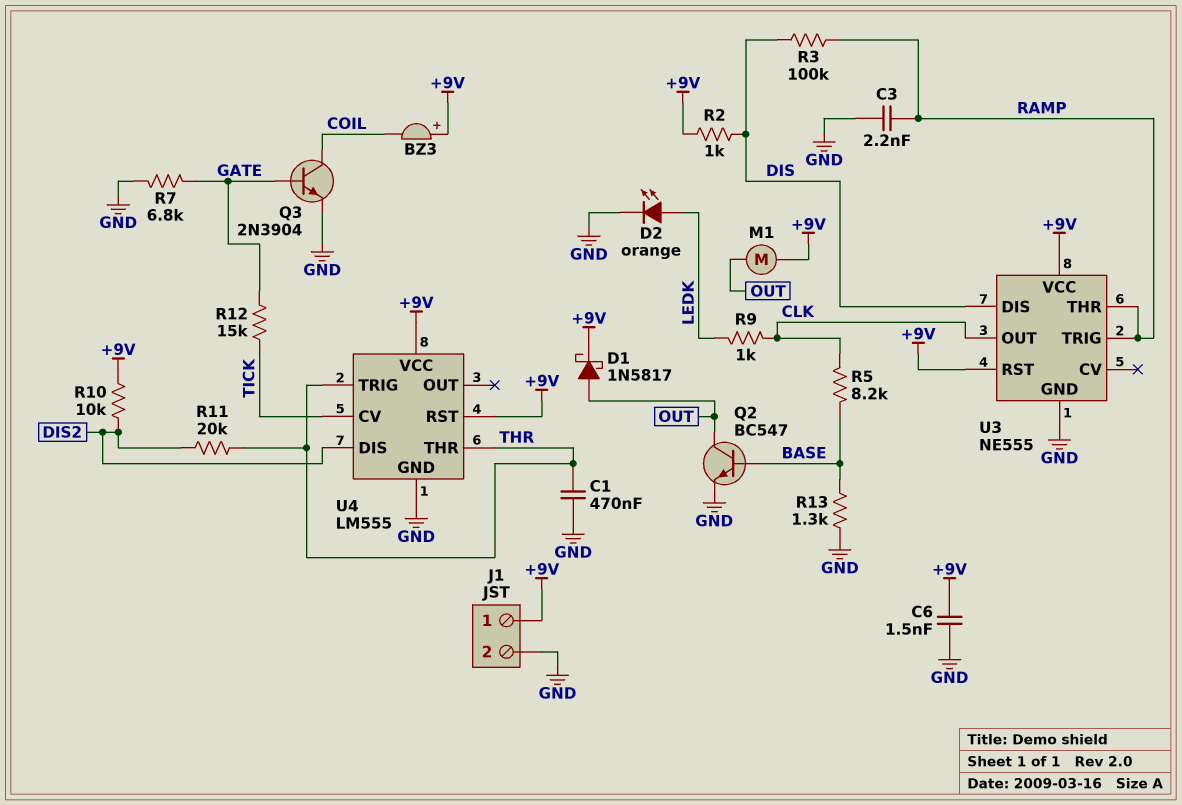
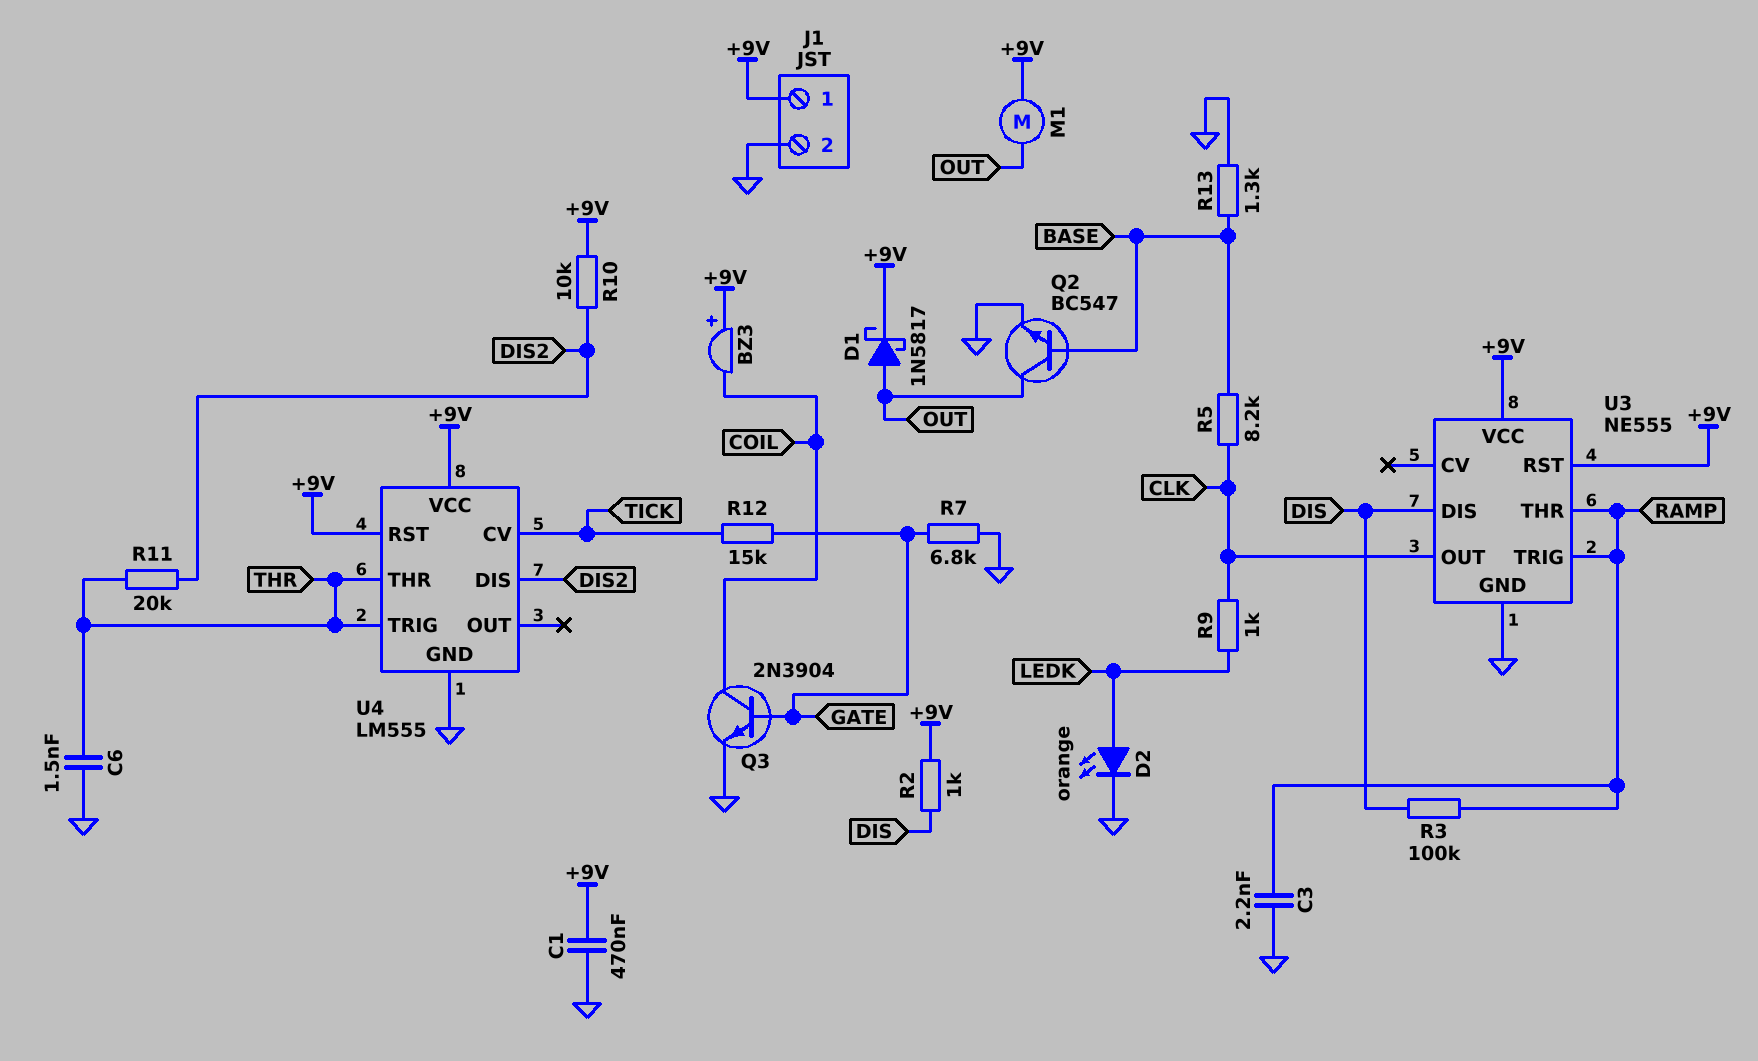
C1: 470nF (GND, THR) -> 470nF (+9V, GND)
C6: 1.5nF (+9V, GND) -> 1.5nF (GND, THR)

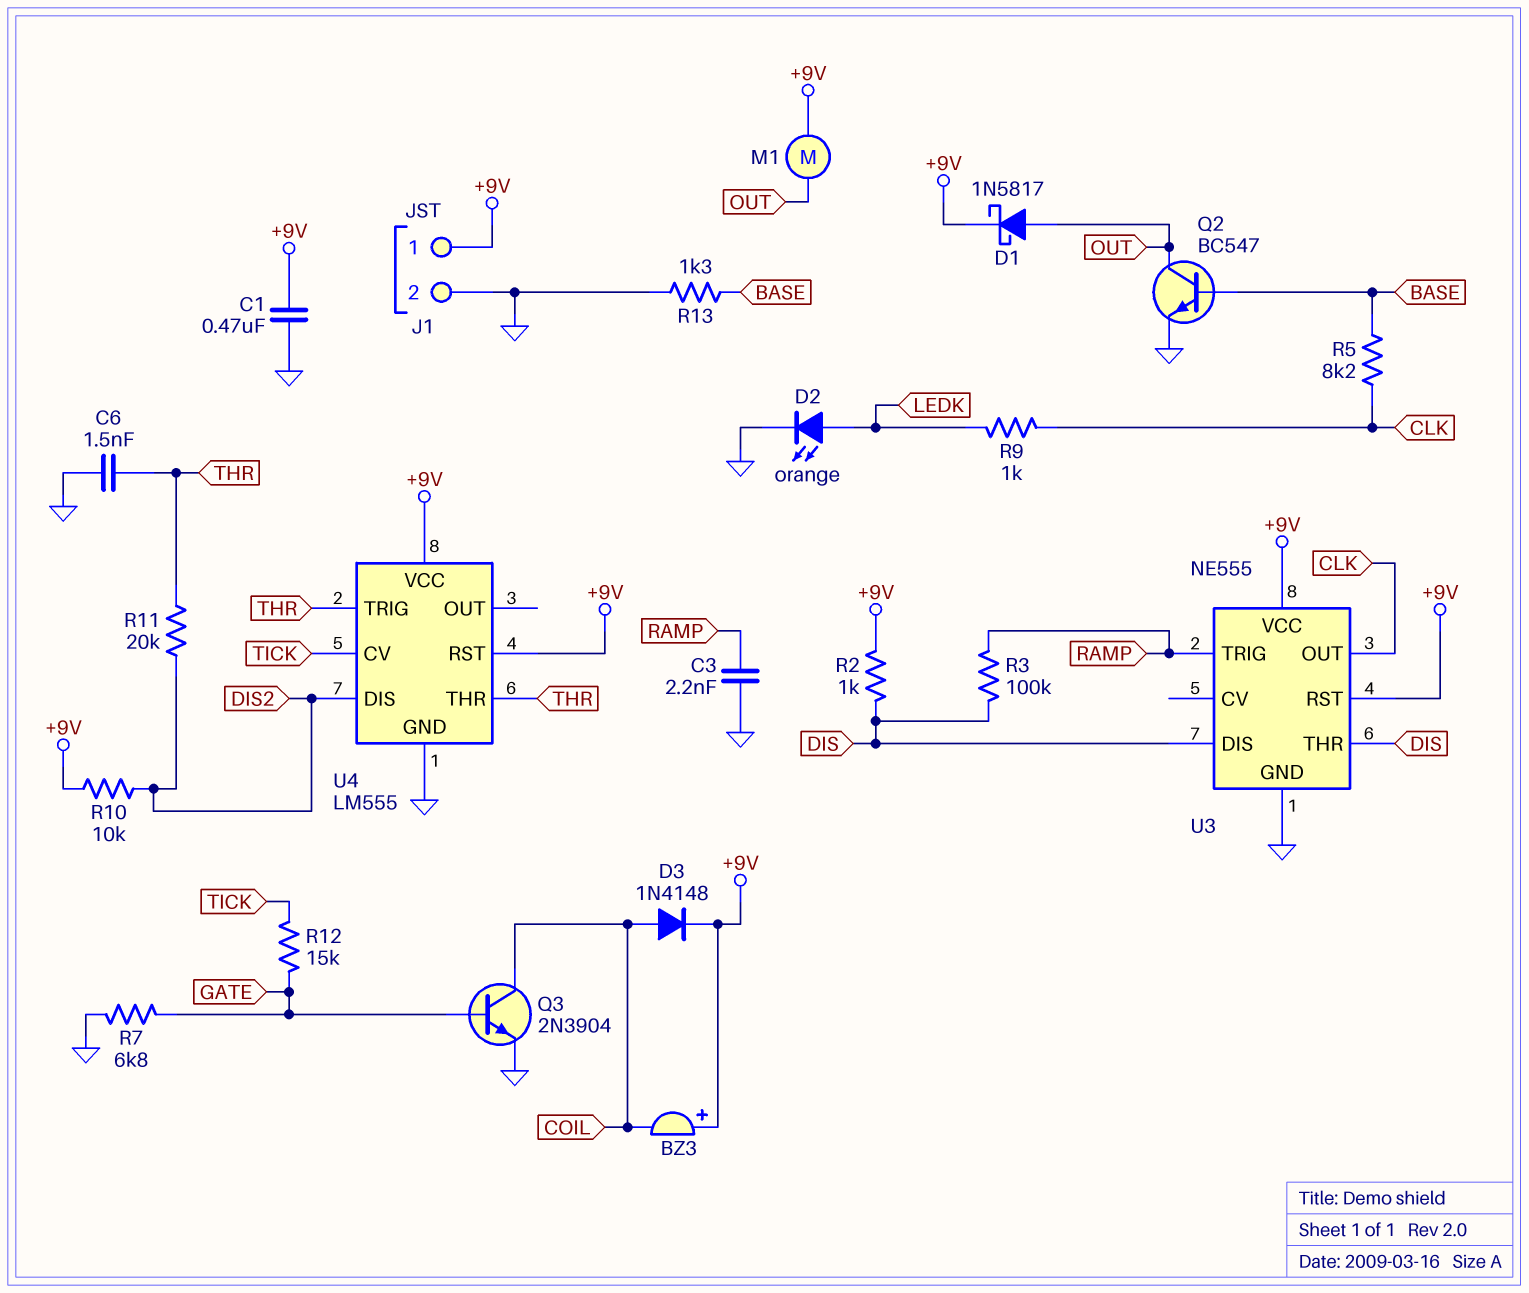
D3: none -> diode 1N4148 (A COIL, K +9V)
U3 pin THR: RAMP -> DIS

